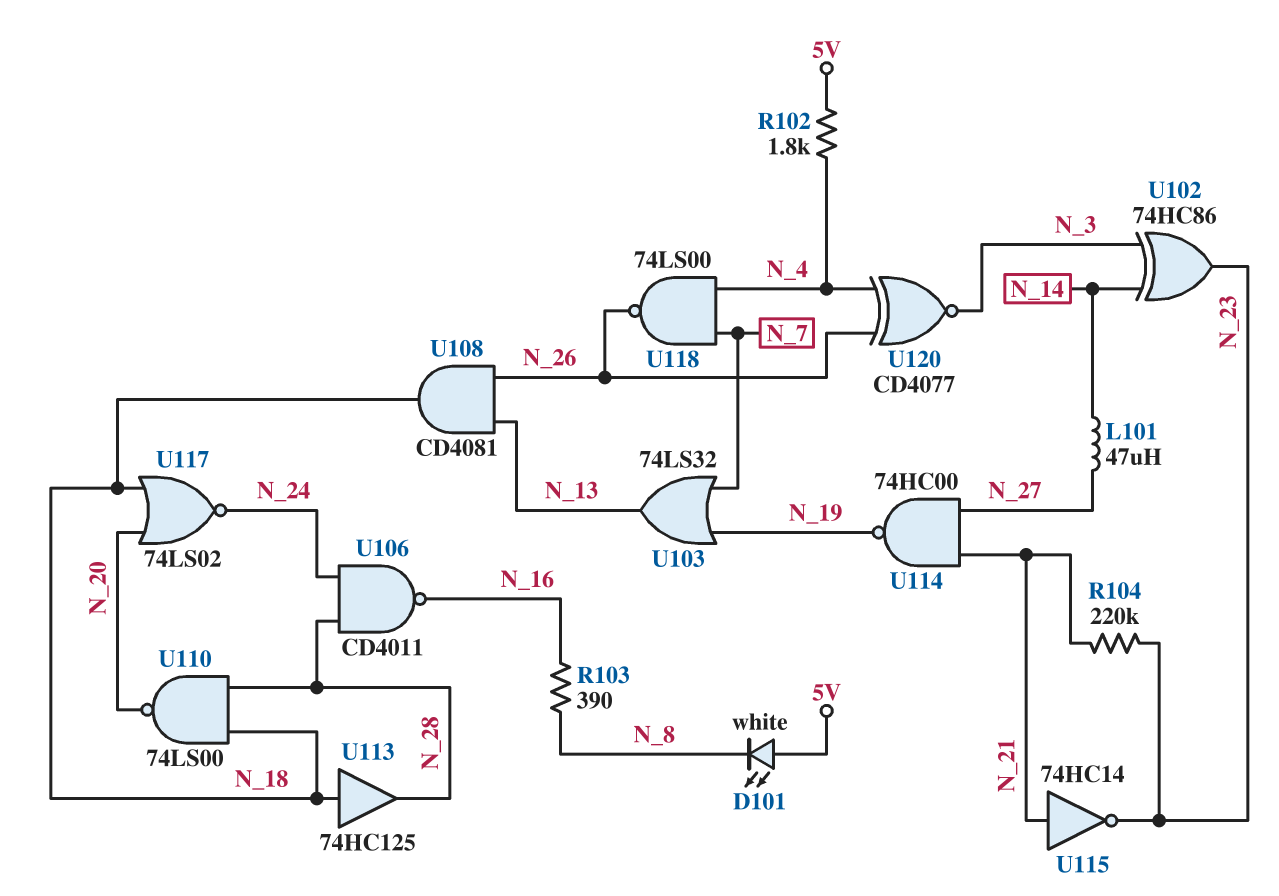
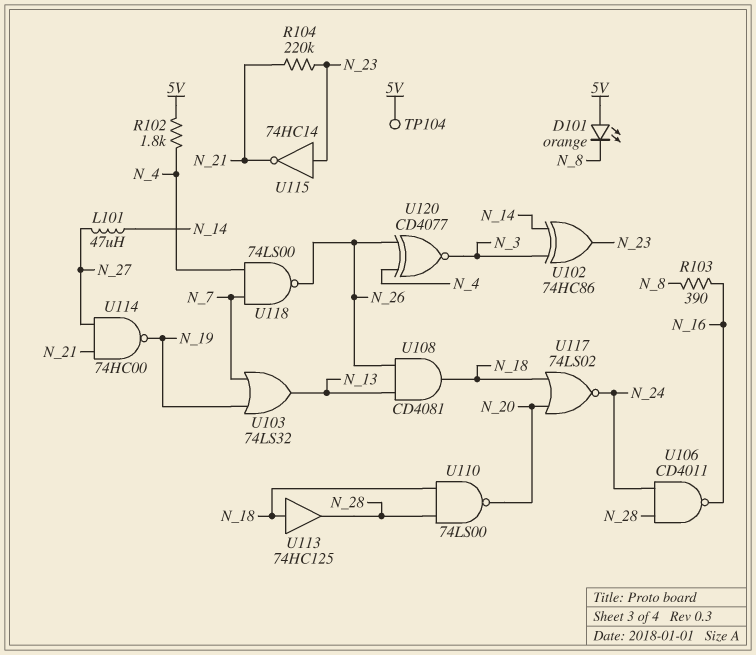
D101: LED white (A 5V, K N_8) -> LED orange (A 5V, K N_8)
TP104: none -> test point (5V)
U115: NOT 74HC14 (in N_21, out N_23) -> NOT 74HC14 (in N_23, out N_21)

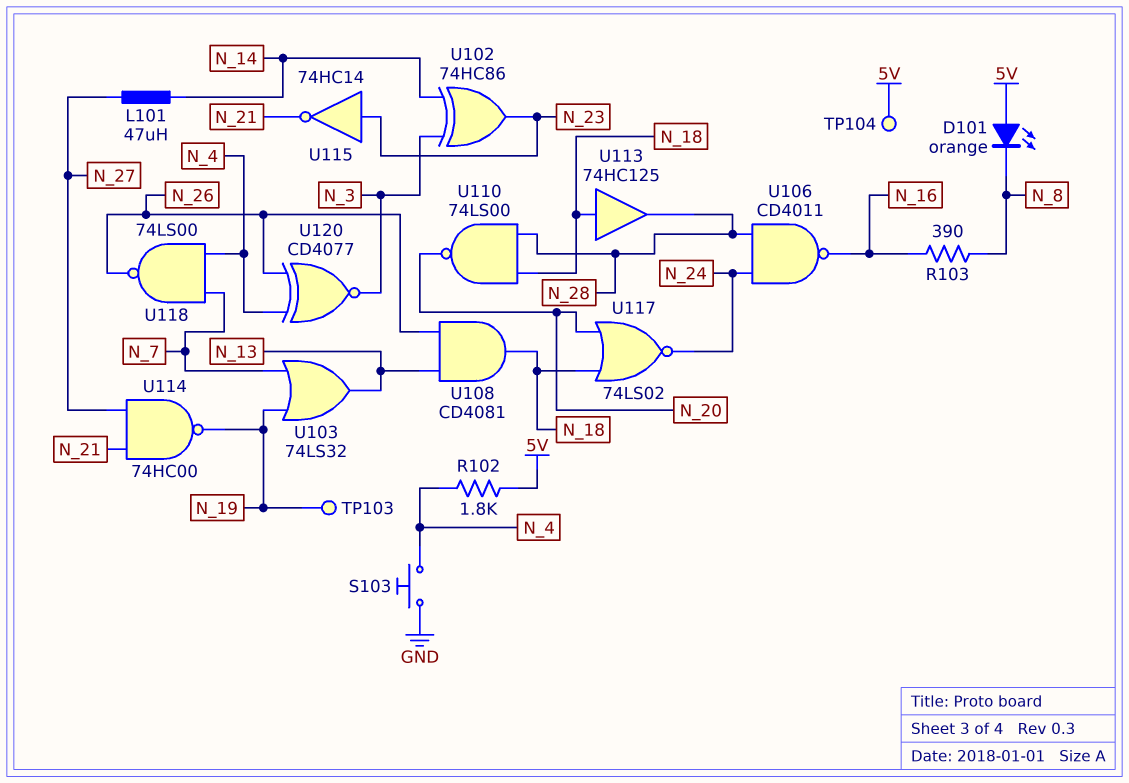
R104: 220k (N_21, N_23) -> none
S103: none -> button (GND, N_4)
TP103: none -> test point (N_19)

